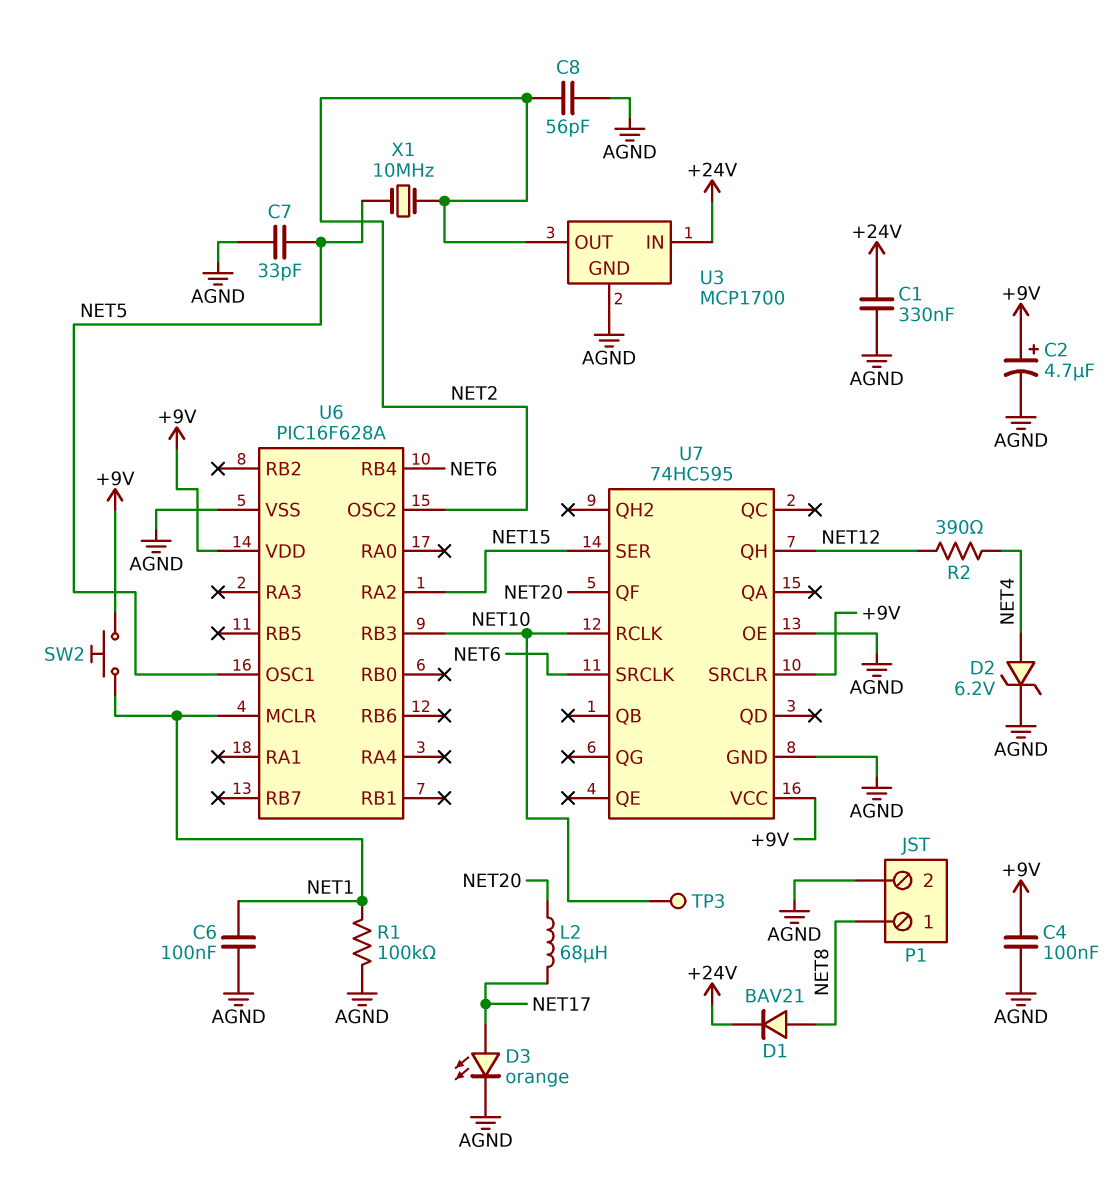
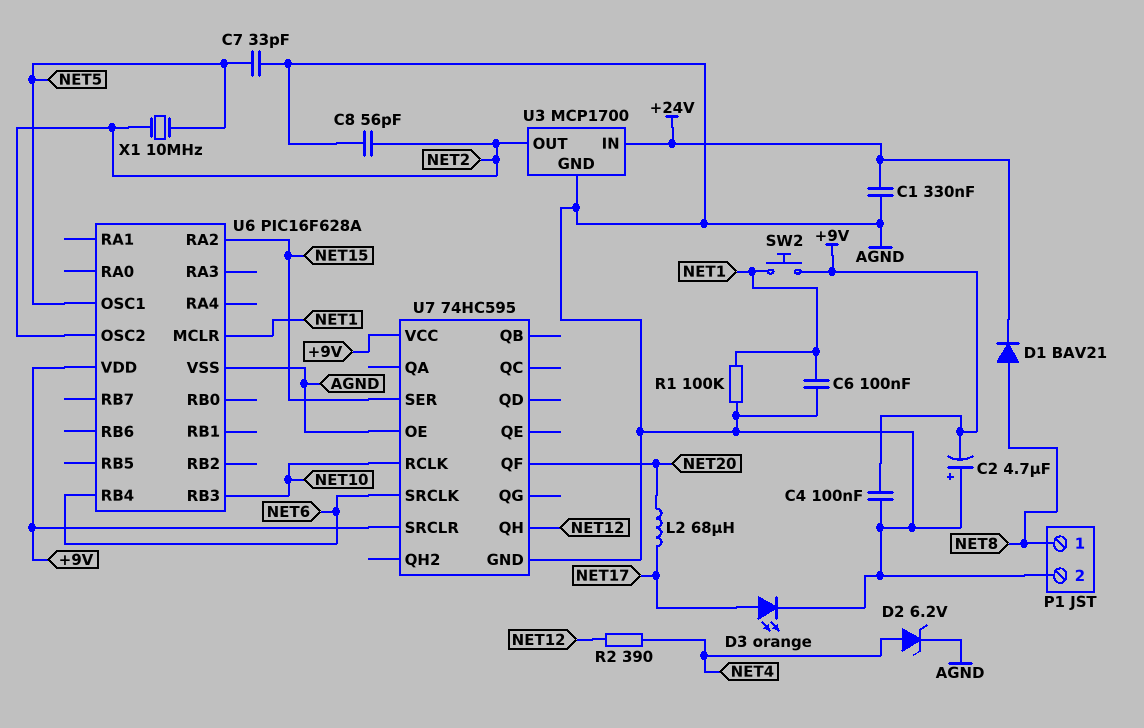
C2: 4.7uF (plus +9V, minus AGND) -> 4.7uF (plus AGND, minus +9V)
TP3: test point (NET10) -> none

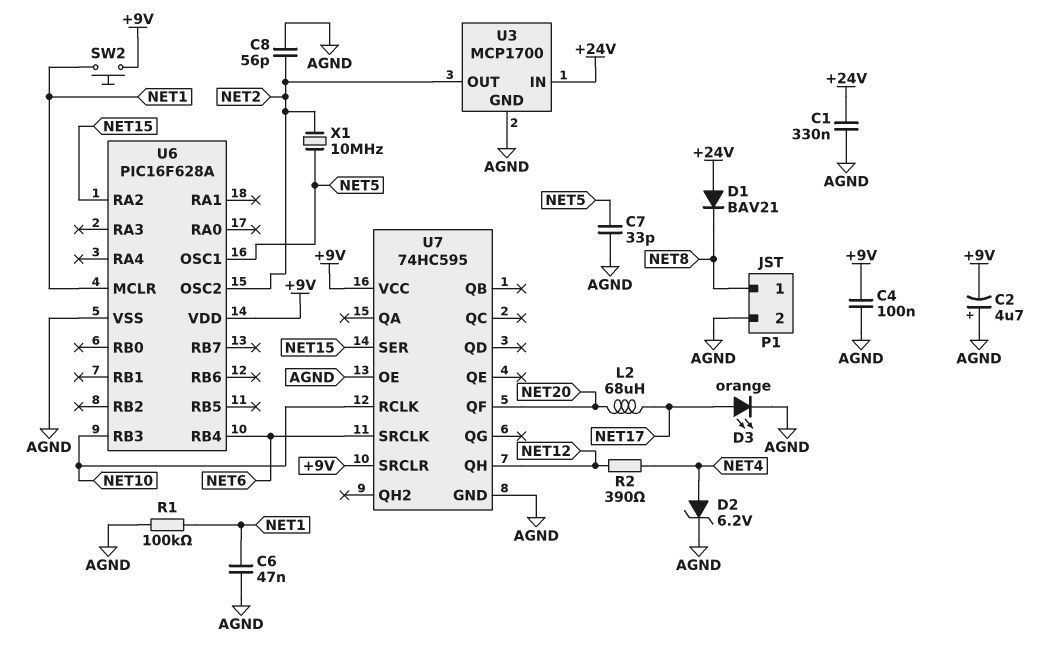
C6: 100nF (AGND, NET1) -> 47nF (AGND, NET1)
D1: diode BAV21 (A NET8, K +24V) -> diode BAV21 (A +24V, K NET8)

